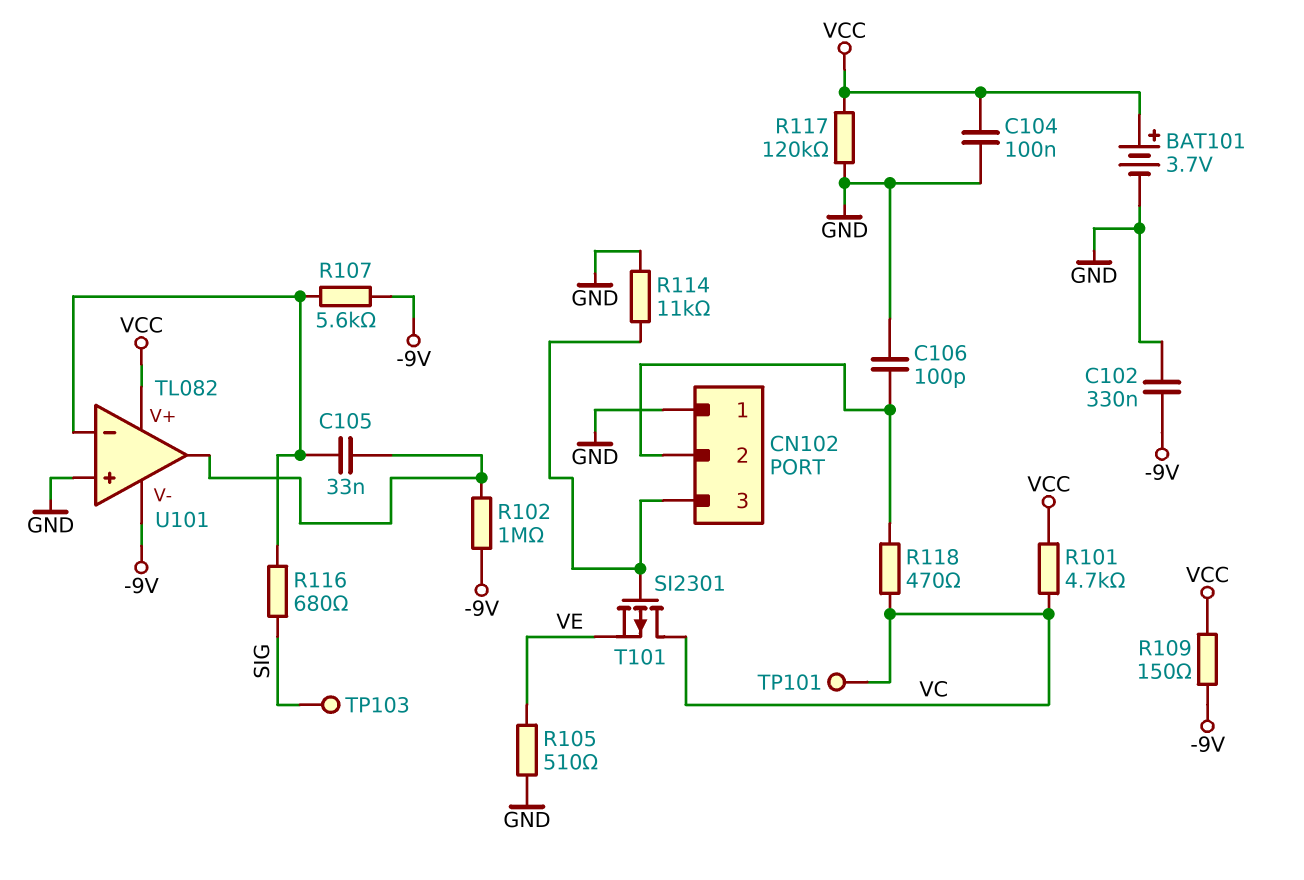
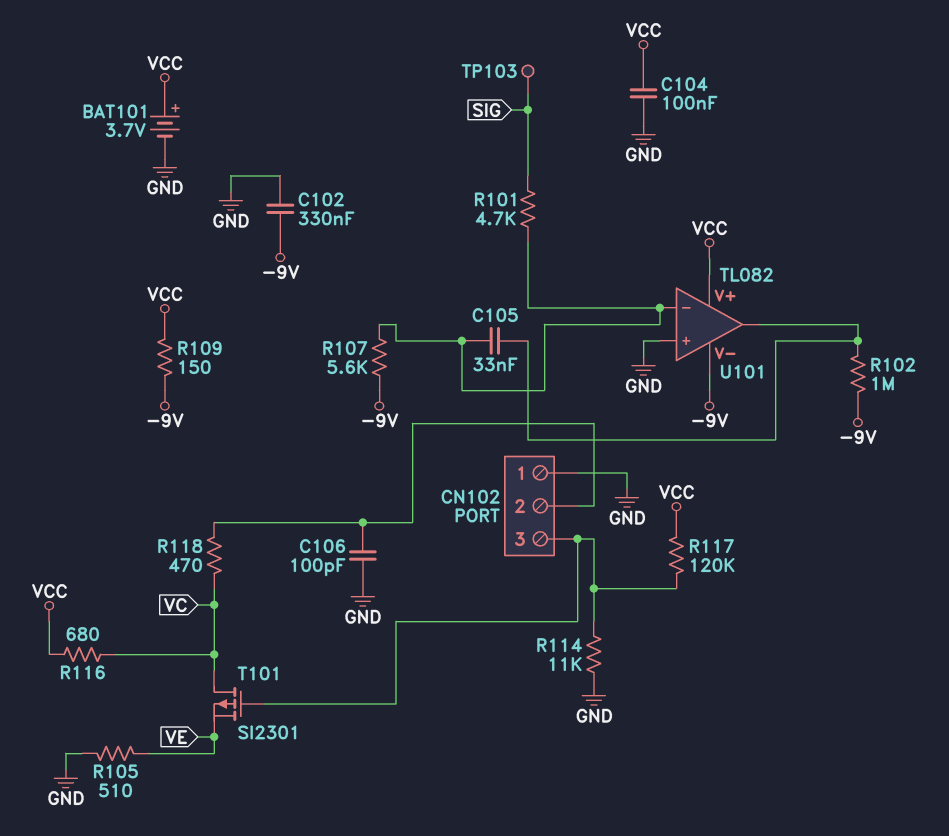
R101: 4.7k (VC, VCC) -> 4.7k (SIG, U101/in-)
R116: 680 (SIG, U101/in-) -> 680 (VC, VCC)
R117: 120k (GND, VCC) -> 120k (CN102/3, VCC)
TP101: test point (VC) -> none

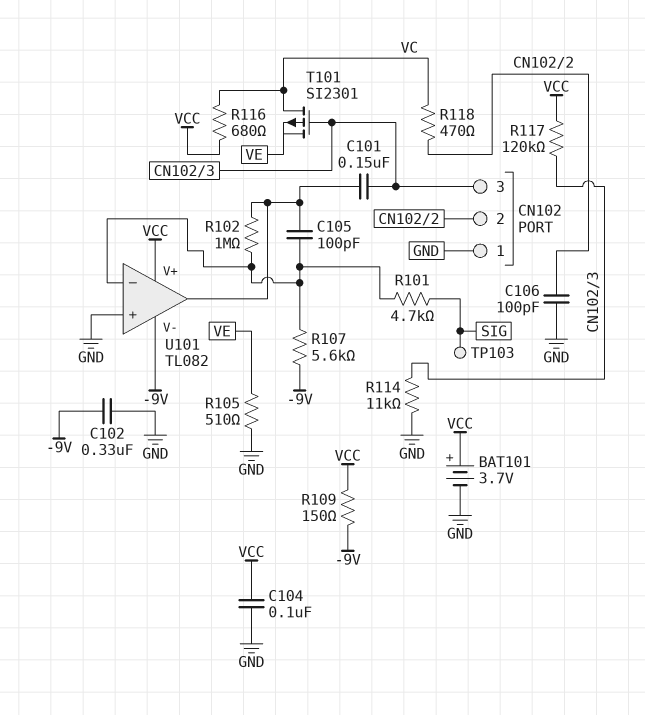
C101: none -> 150nF (CN102/3, U101/out)
C105: 33nF (U101/in-, U101/out) -> 100pF (U101/in-, U101/out)
R102: 1M (-9V, U101/out) -> 1M (U101/in-, U101/out)

